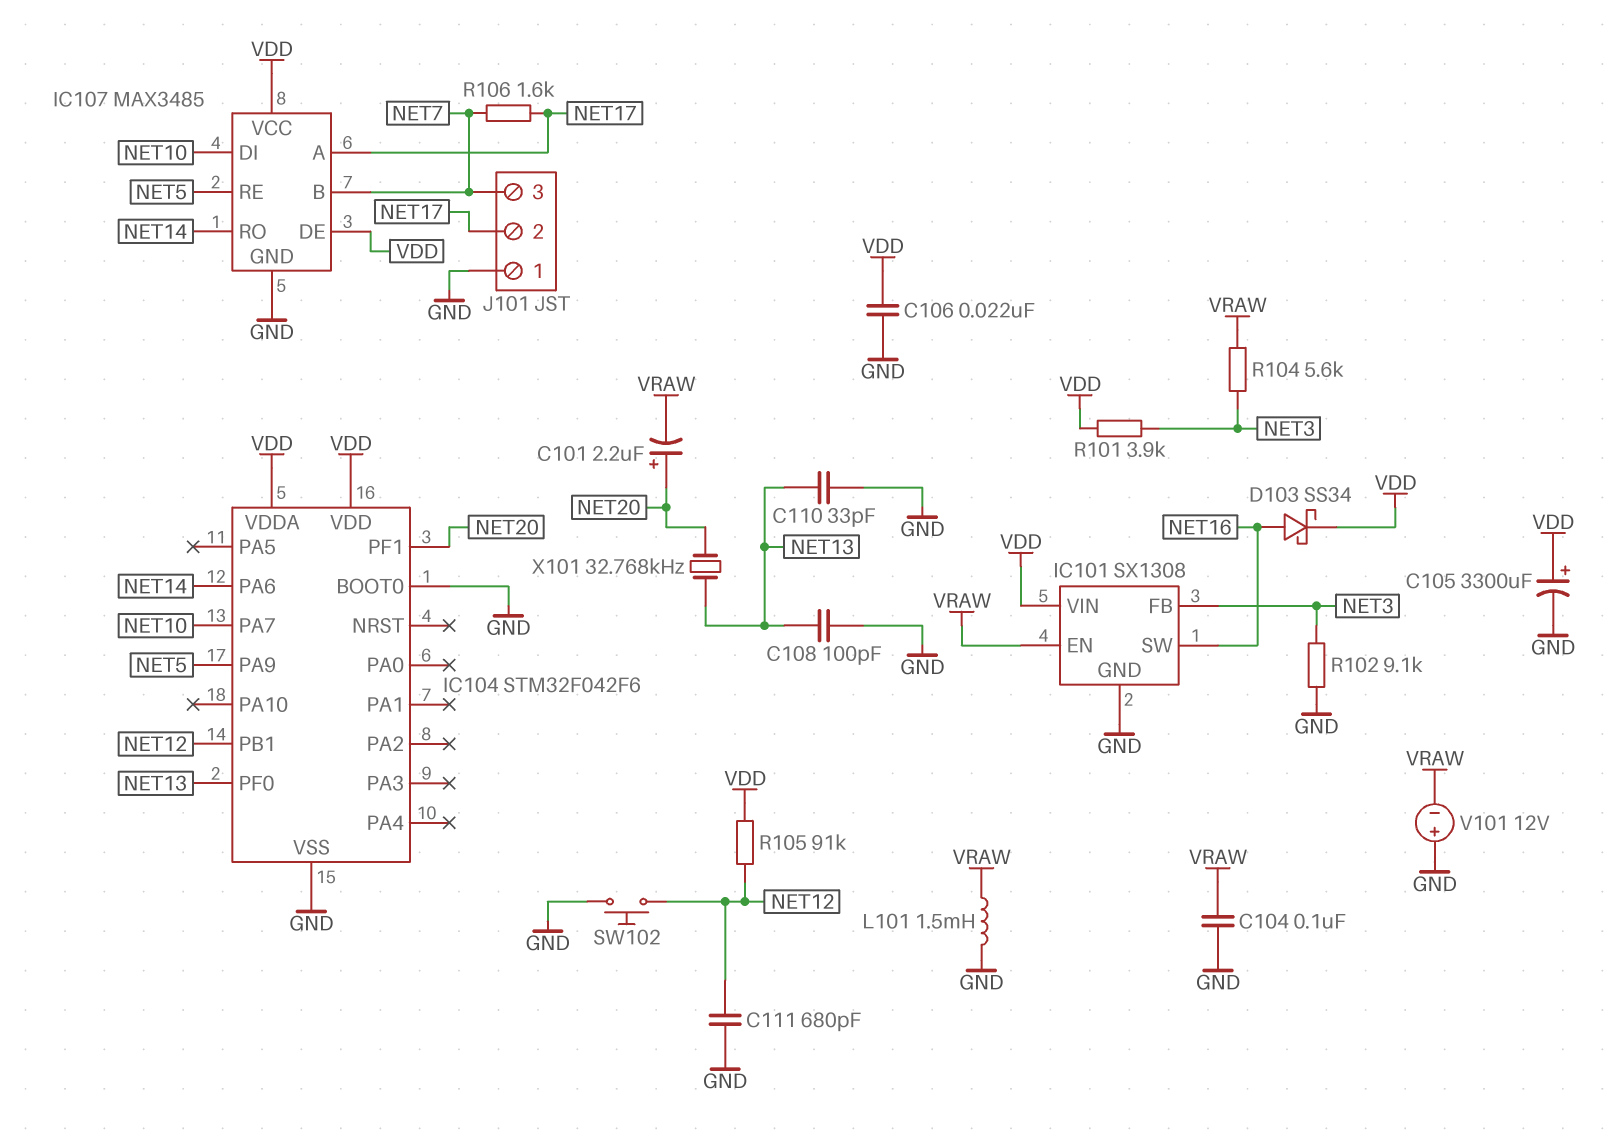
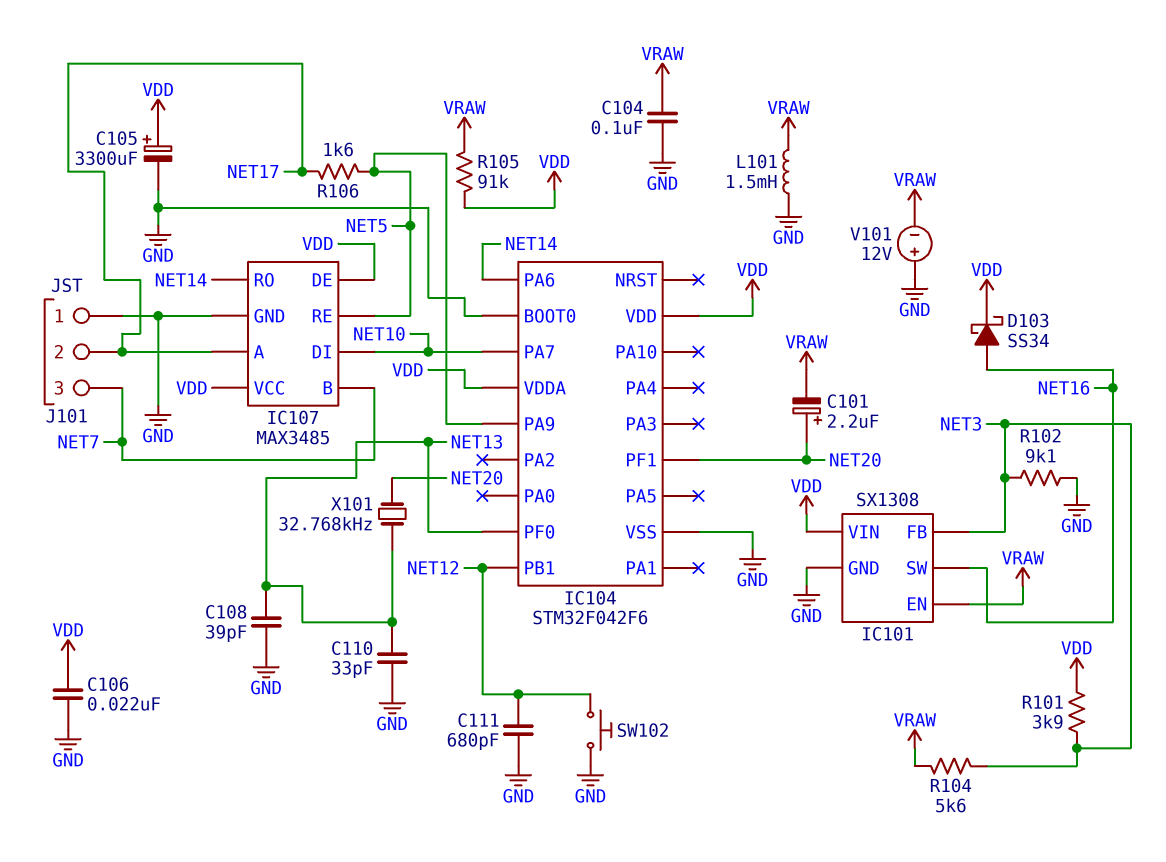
C108: 100pF (GND, NET13) -> 39pF (GND, NET13)
R105: 91k (NET12, VDD) -> 91k (VDD, VRAW)
R106: 1.6k (NET7, NET17) -> 1.6k (NET5, NET17)

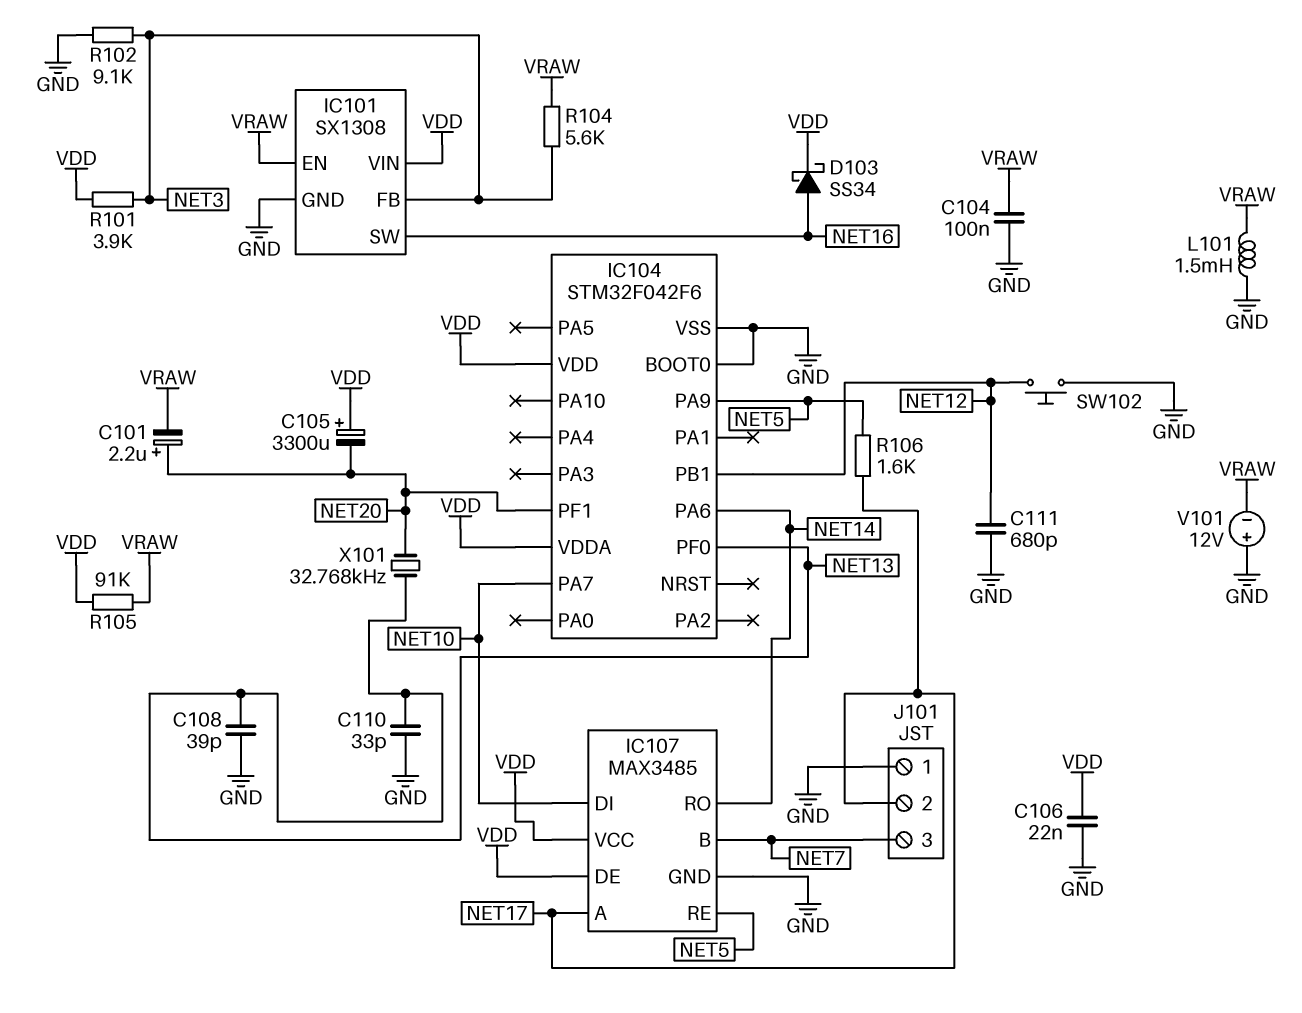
C105: 3300uF (plus VDD, minus GND) -> 3300uF (plus VDD, minus NET20)

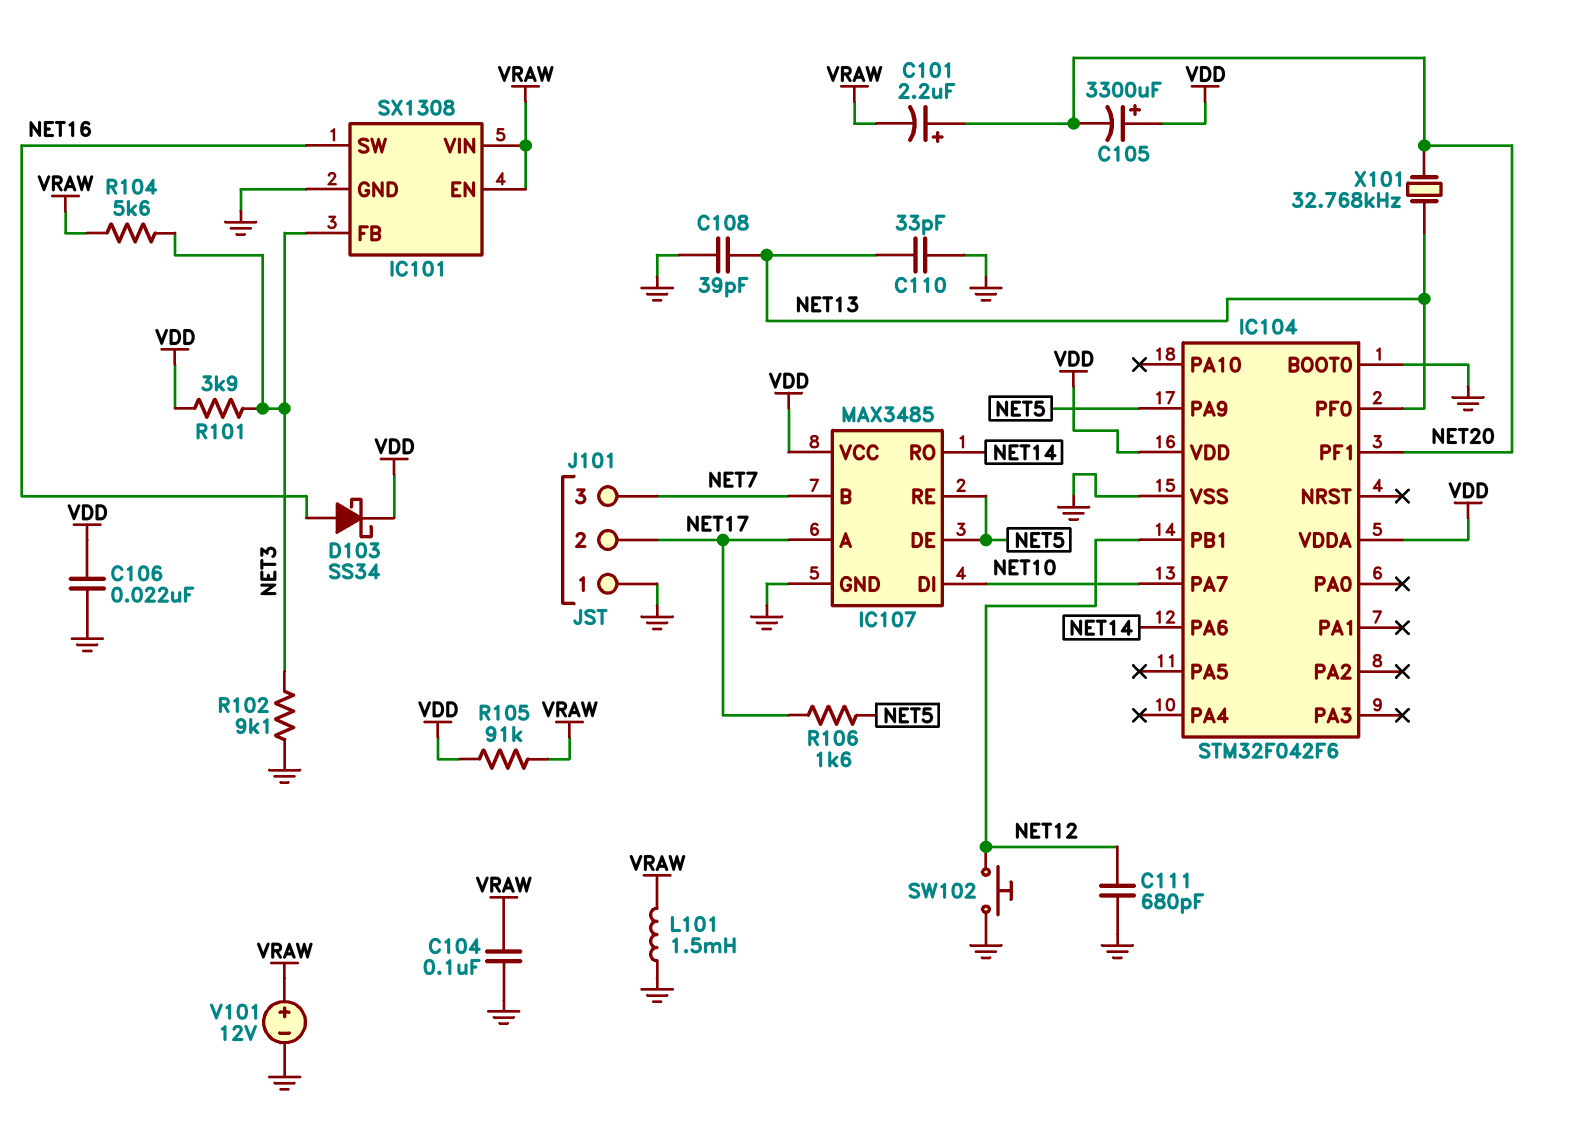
IC101 pin VIN: VDD -> VRAW
IC107 pin DE: VDD -> NET5
V101: 12V (plus GND, minus VRAW) -> 12V (plus VRAW, minus GND)

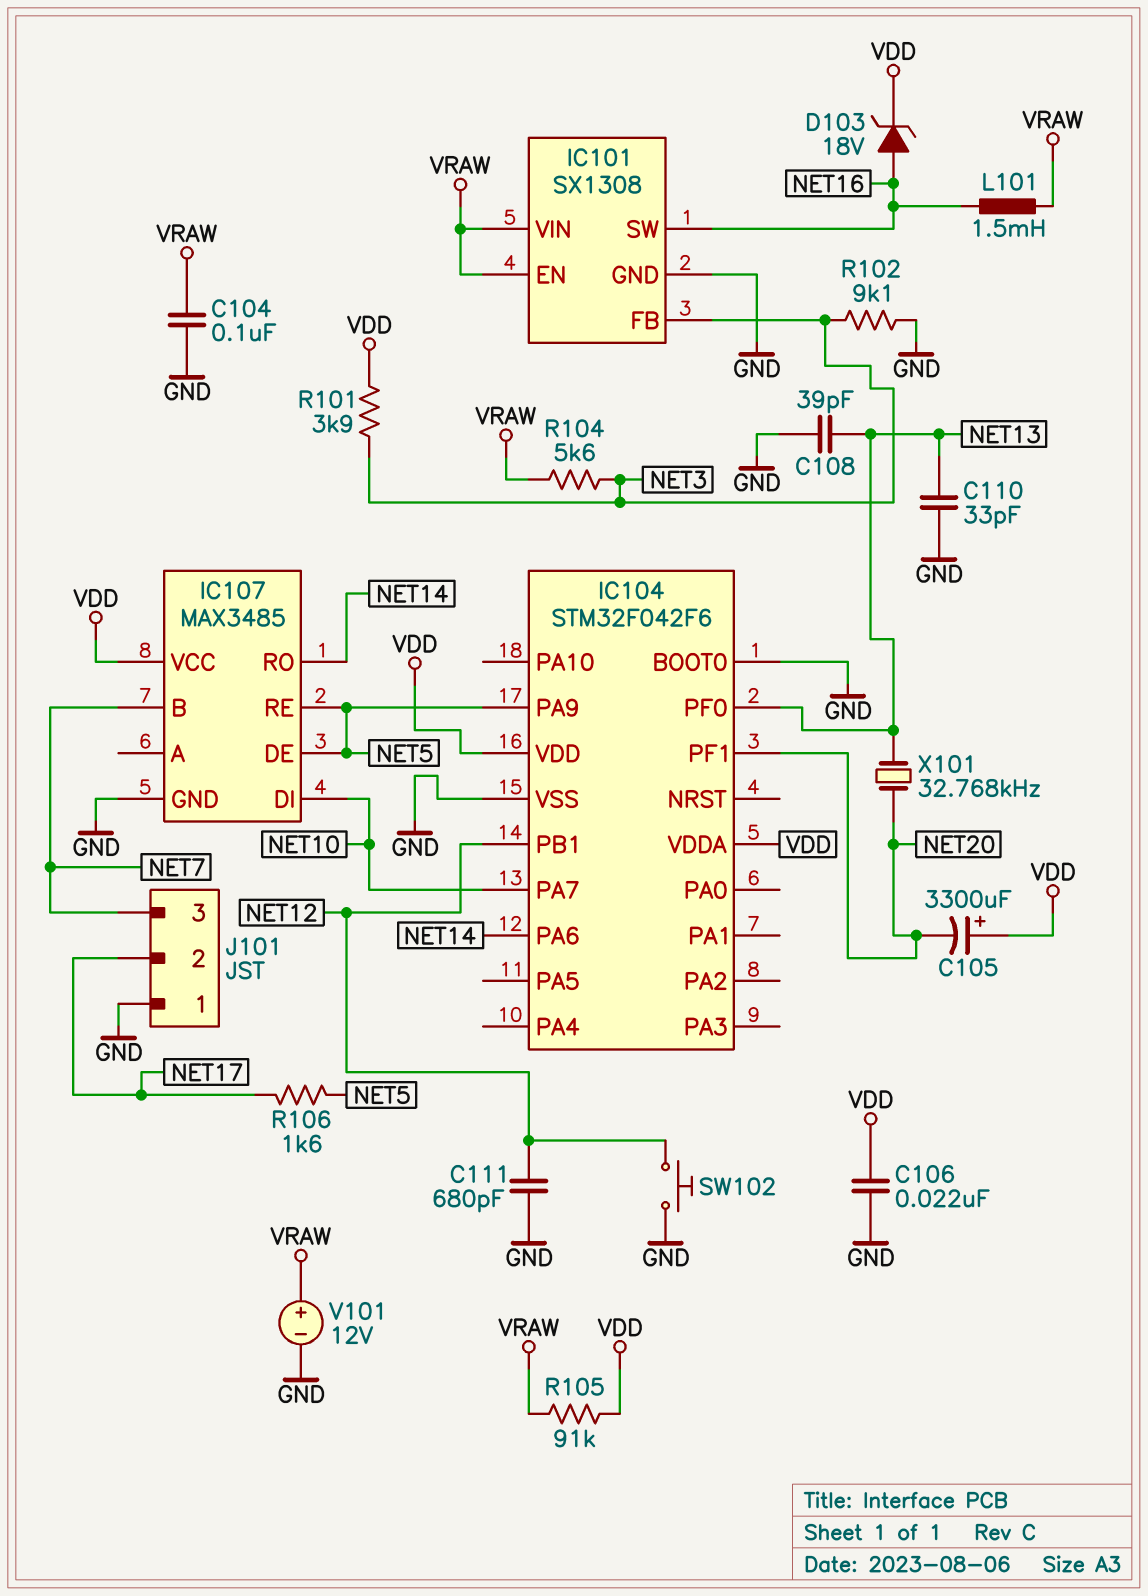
C101: 2.2uF (plus NET20, minus VRAW) -> none
D103: schottky SS34 (A NET16, K VDD) -> zener 18V (A NET16, K VDD)
IC107 pin A: NET17 -> none
L101: 1.5mH (GND, VRAW) -> 1.5mH (NET16, VRAW)

